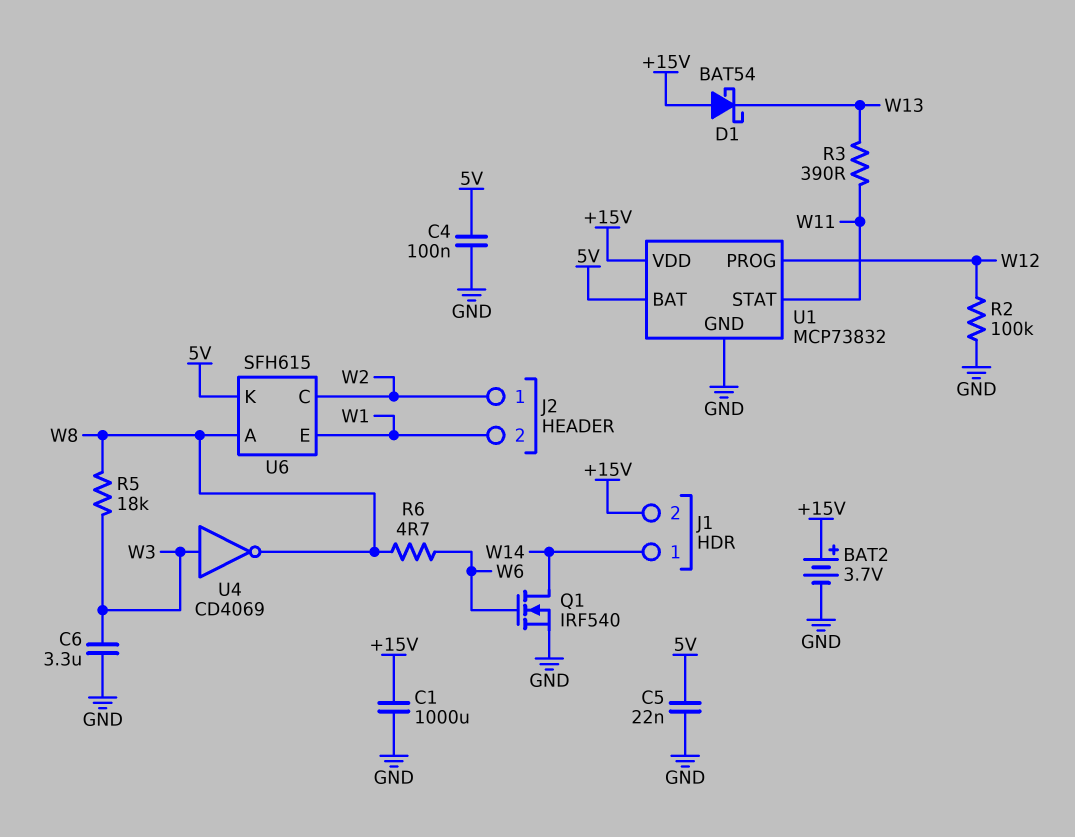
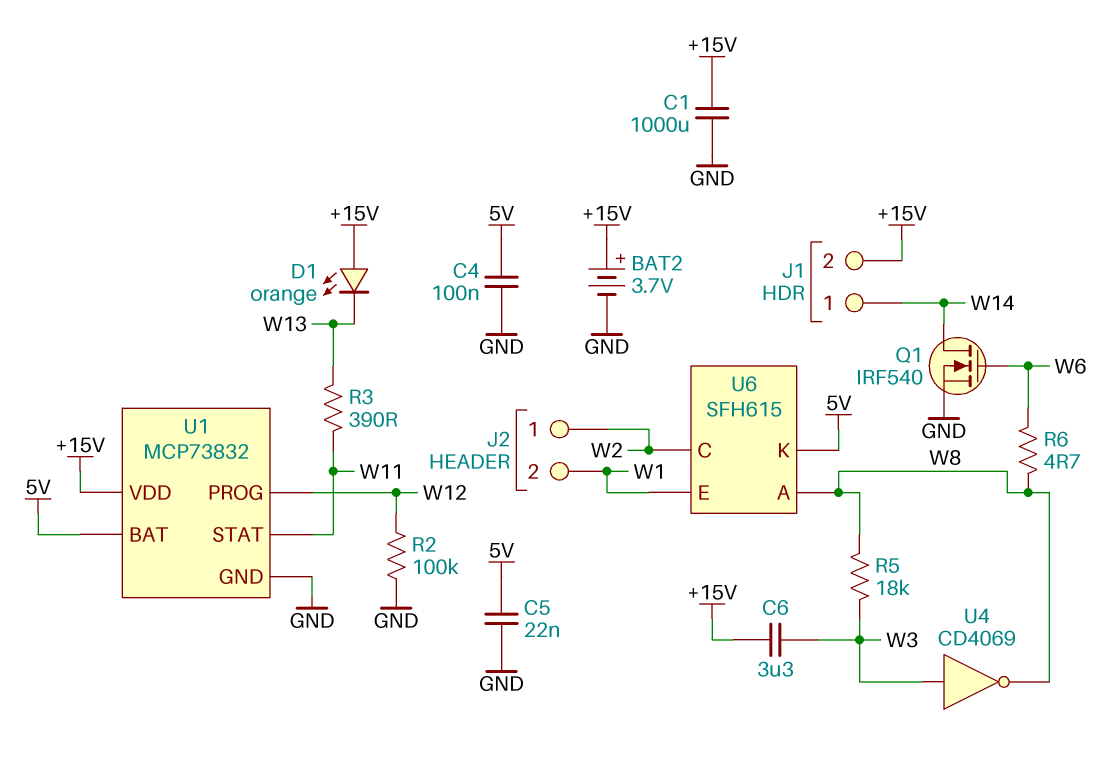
C6: 3.3uF (GND, W3) -> 3.3uF (+15V, W3)
D1: schottky BAT54 (A +15V, K W13) -> LED orange (A +15V, K W13)

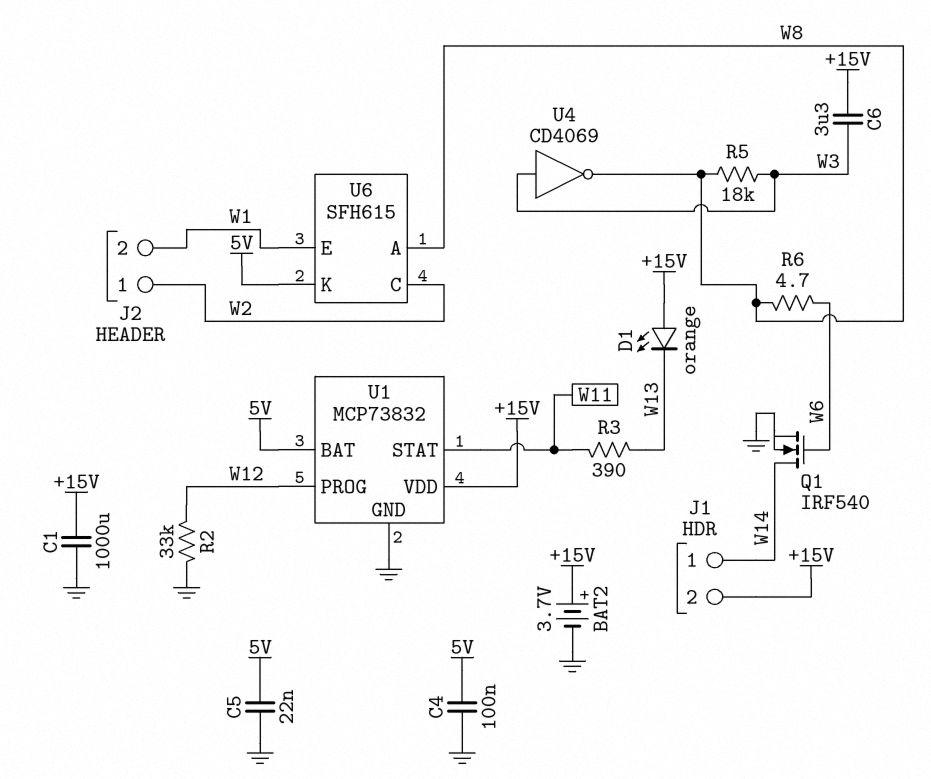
R2: 100k (GND, W12) -> 33k (GND, W12)

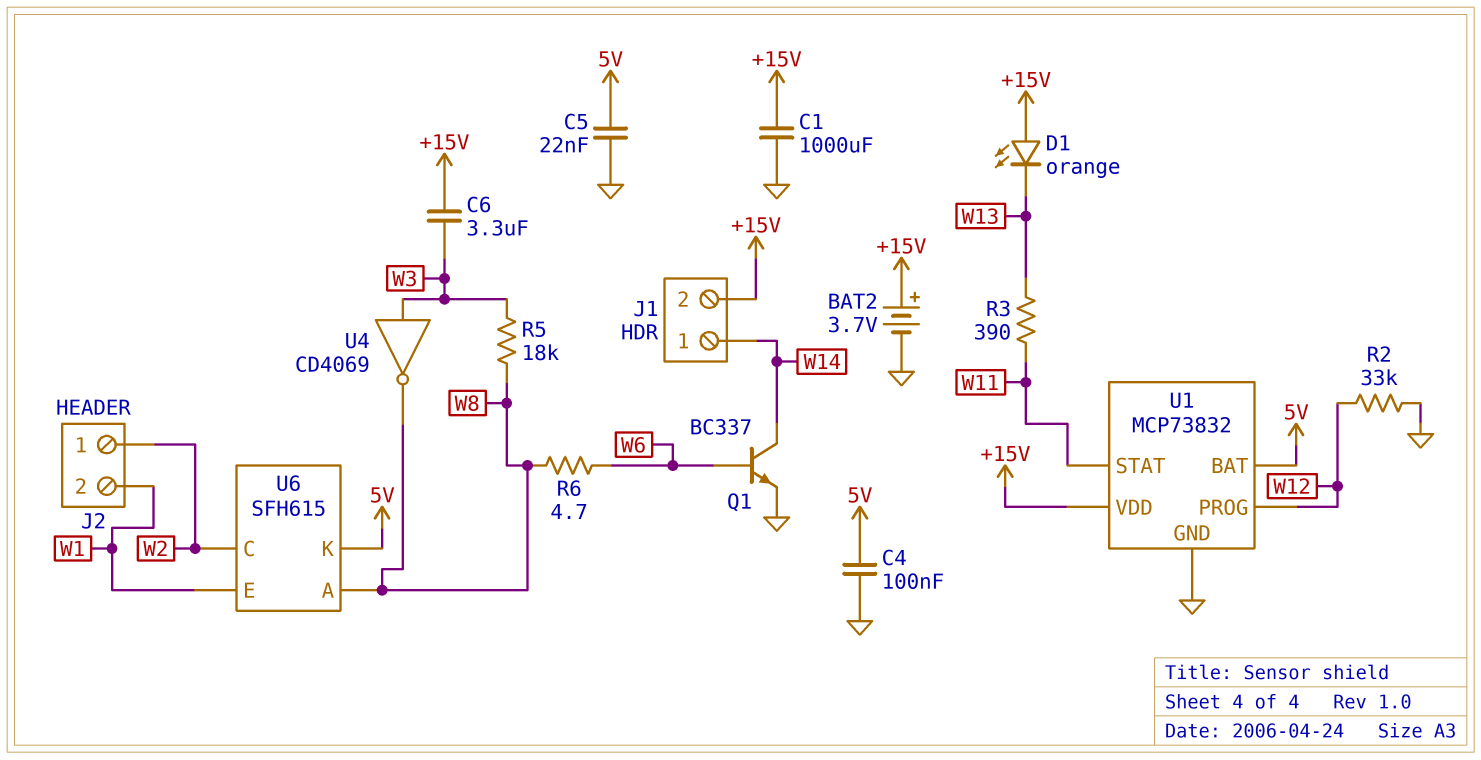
Q1: NMOS IRF540 (G W6, D W14, S GND) -> NPN BC337 (B W6, C W14, E GND)

